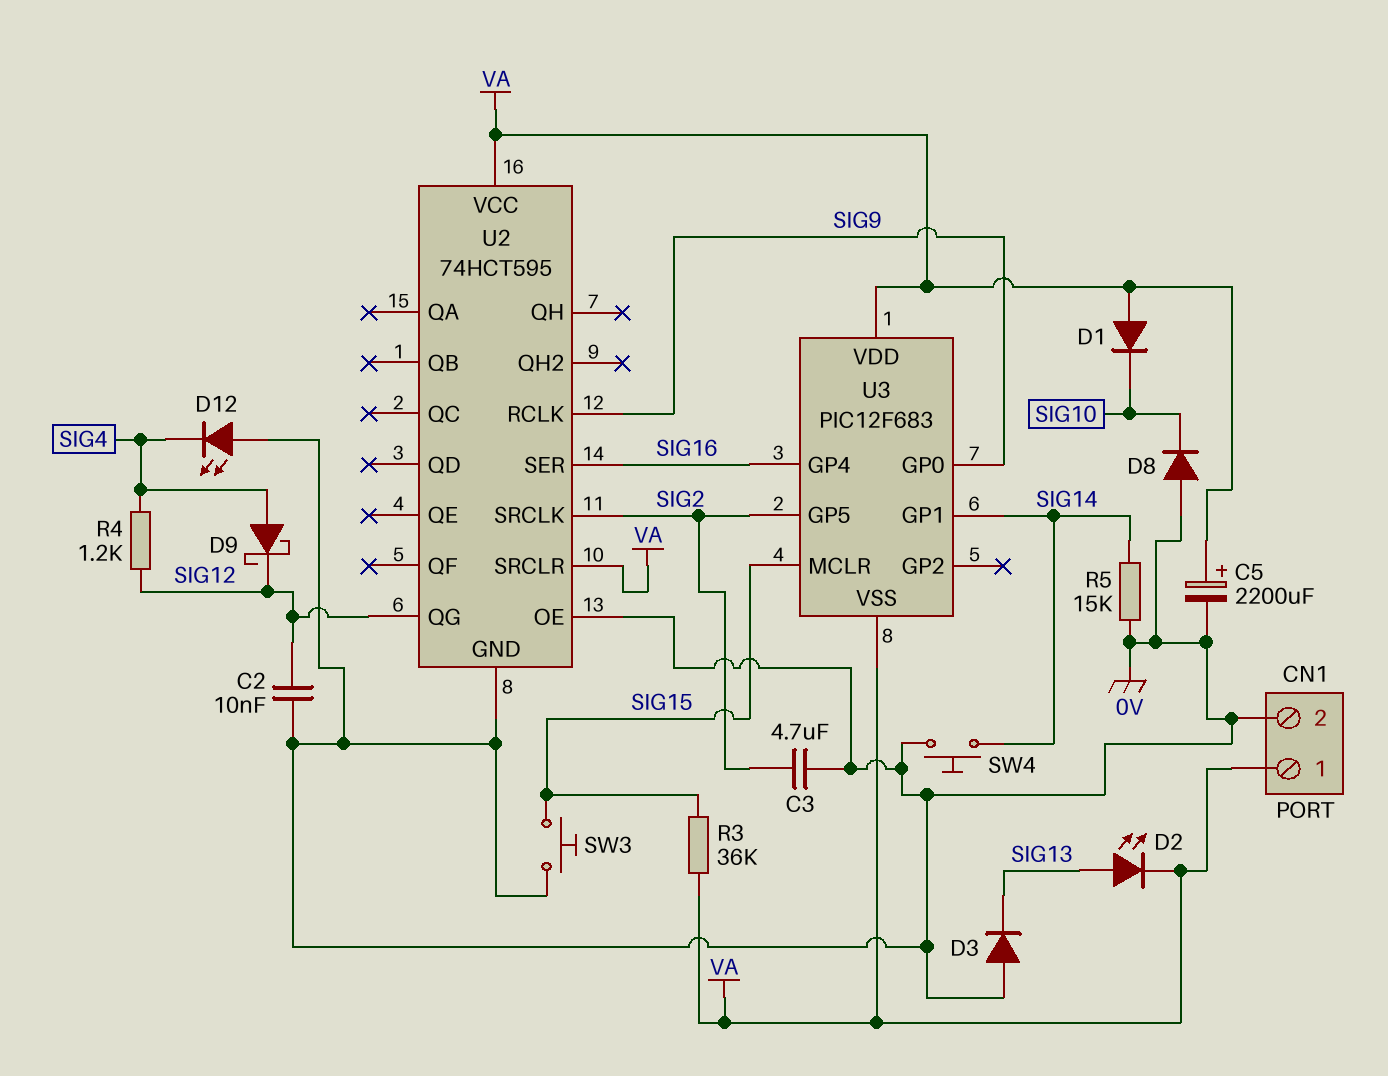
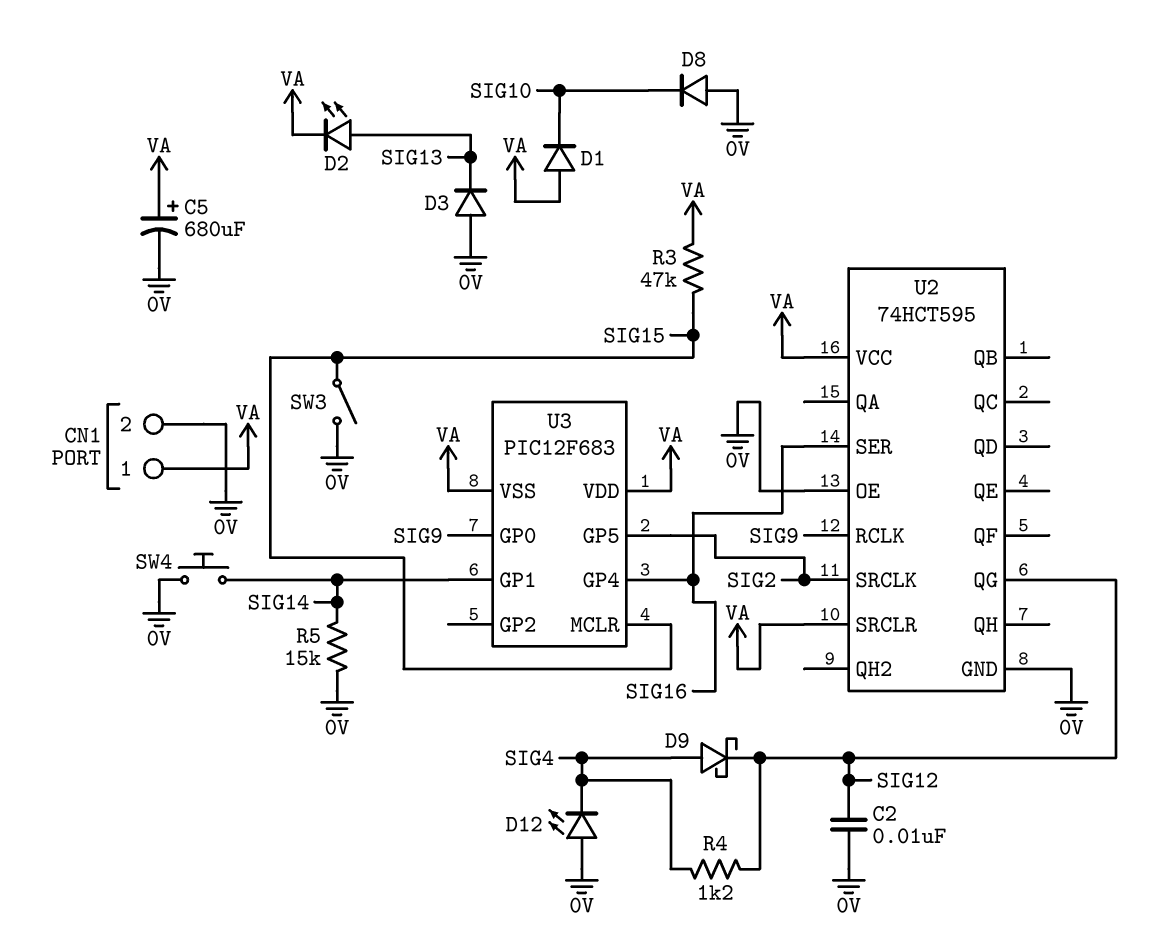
C3: 4.7uF (0V, SIG2) -> none
C5: 2200uF (plus VA, minus 0V) -> 680uF (plus VA, minus 0V)
R3: 36k (SIG15, VA) -> 47k (SIG15, VA)
SW3: button (0V, SIG15) -> switch (0V, SIG15)

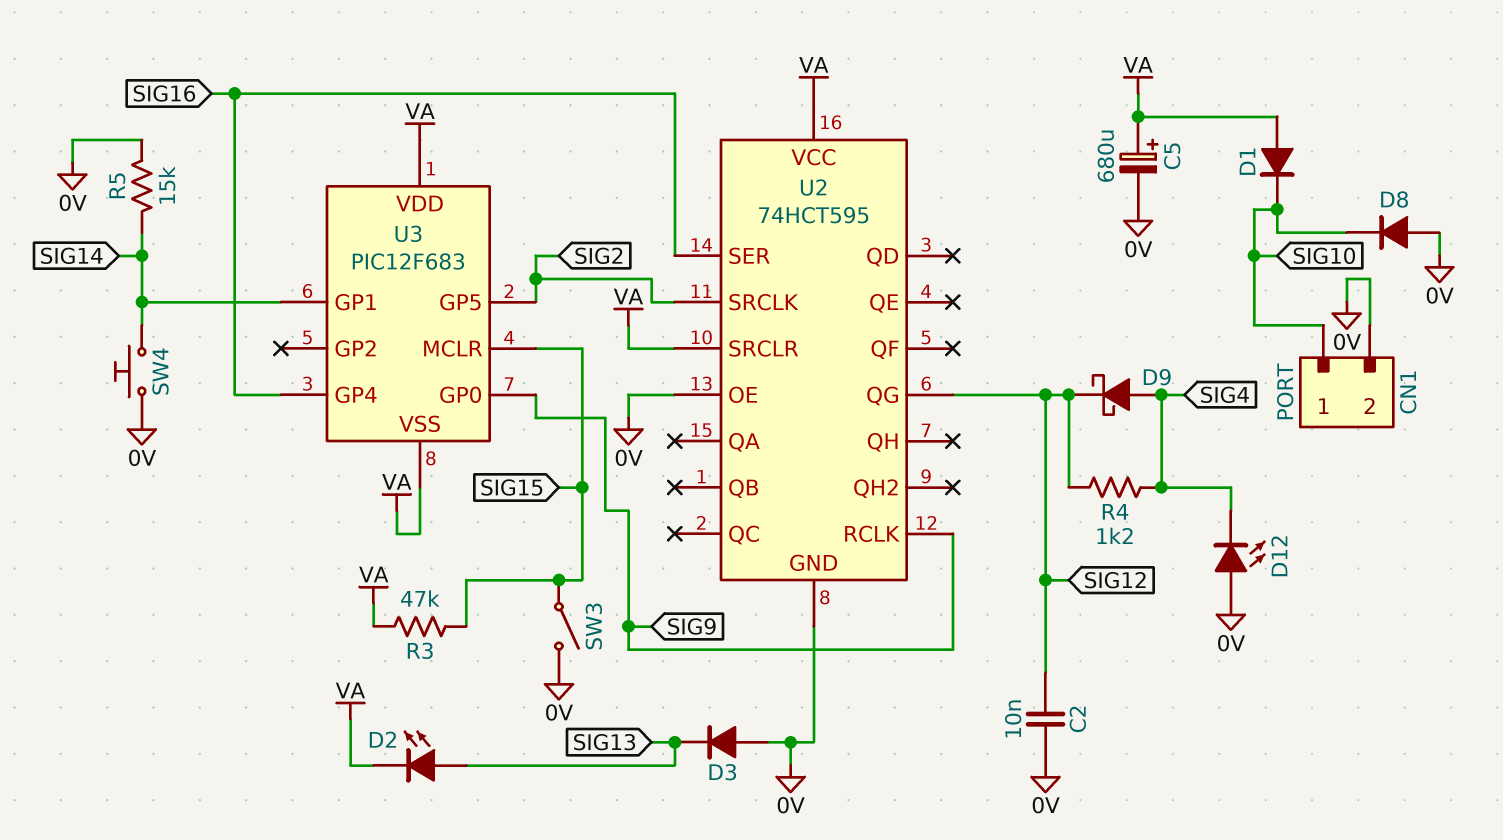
CN1 pin 1: VA -> SIG10

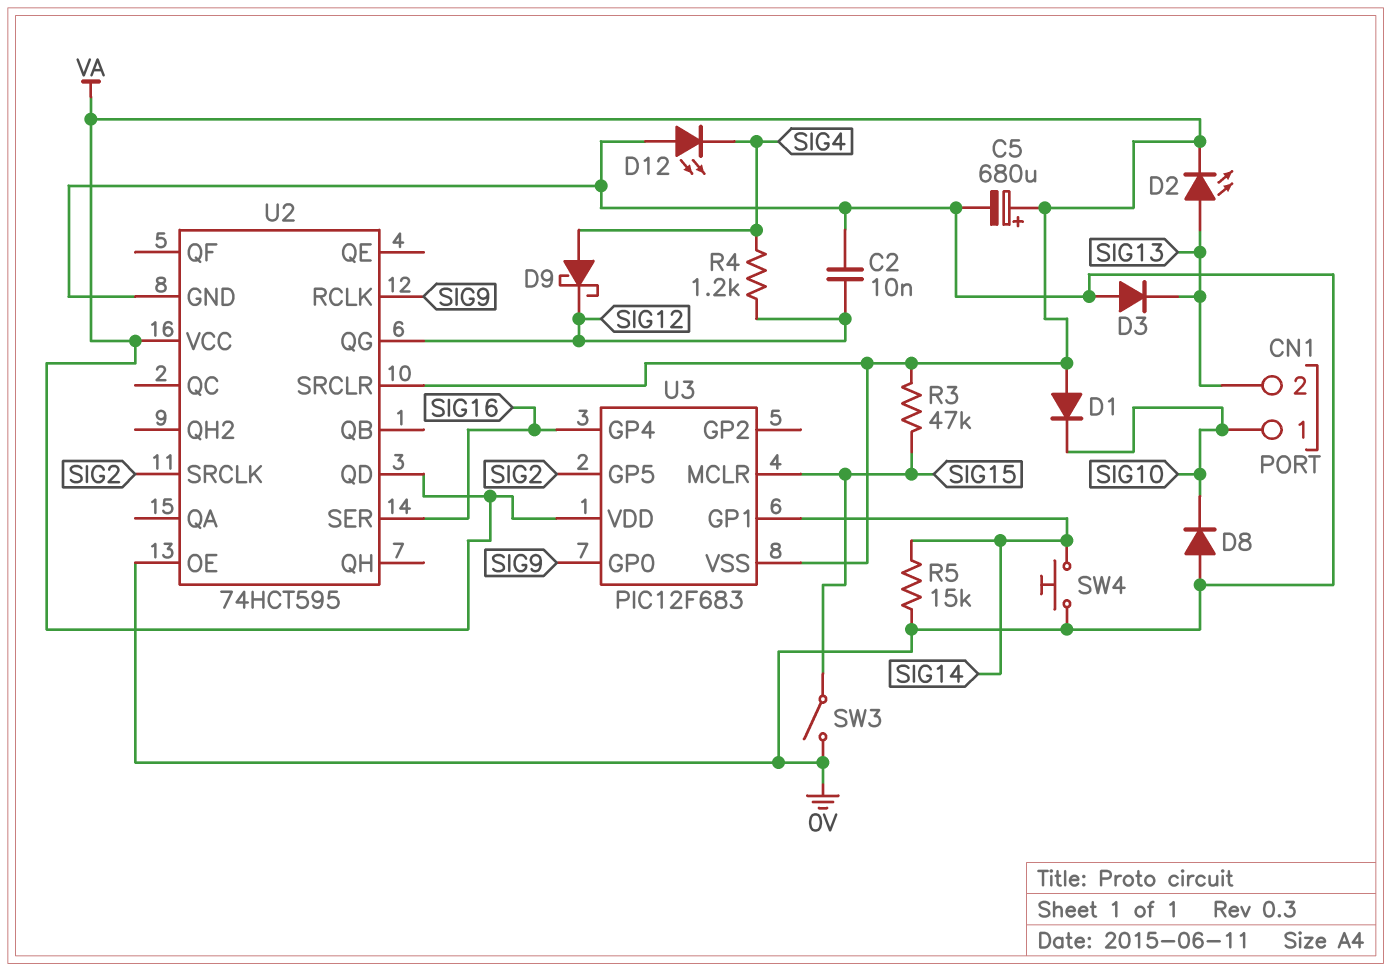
CN1 pin 2: 0V -> SIG13
U2 pin QD: none -> VA

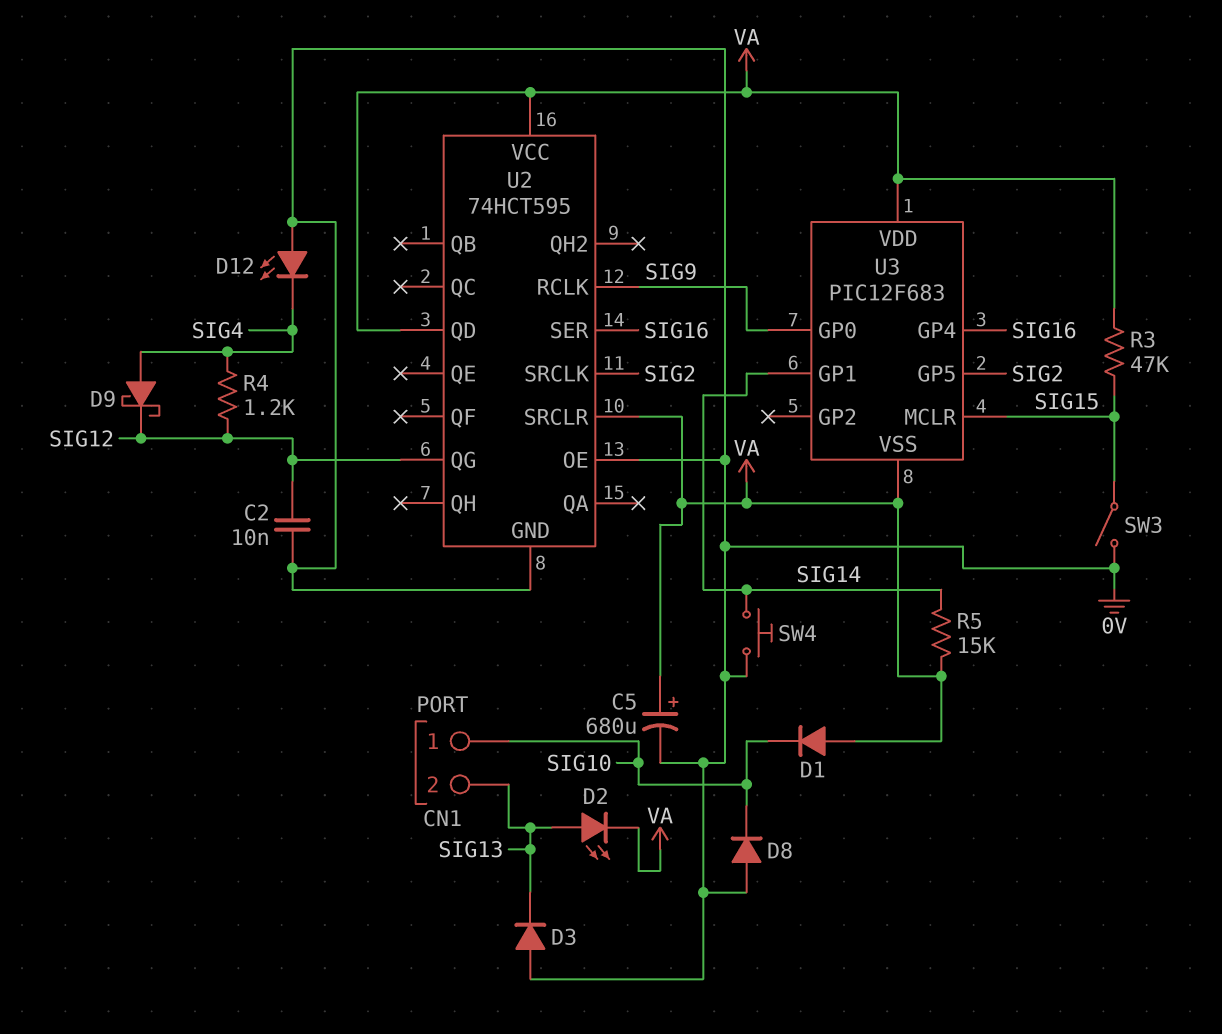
R5: 15k (0V, SIG14) -> 15k (SIG14, VA)

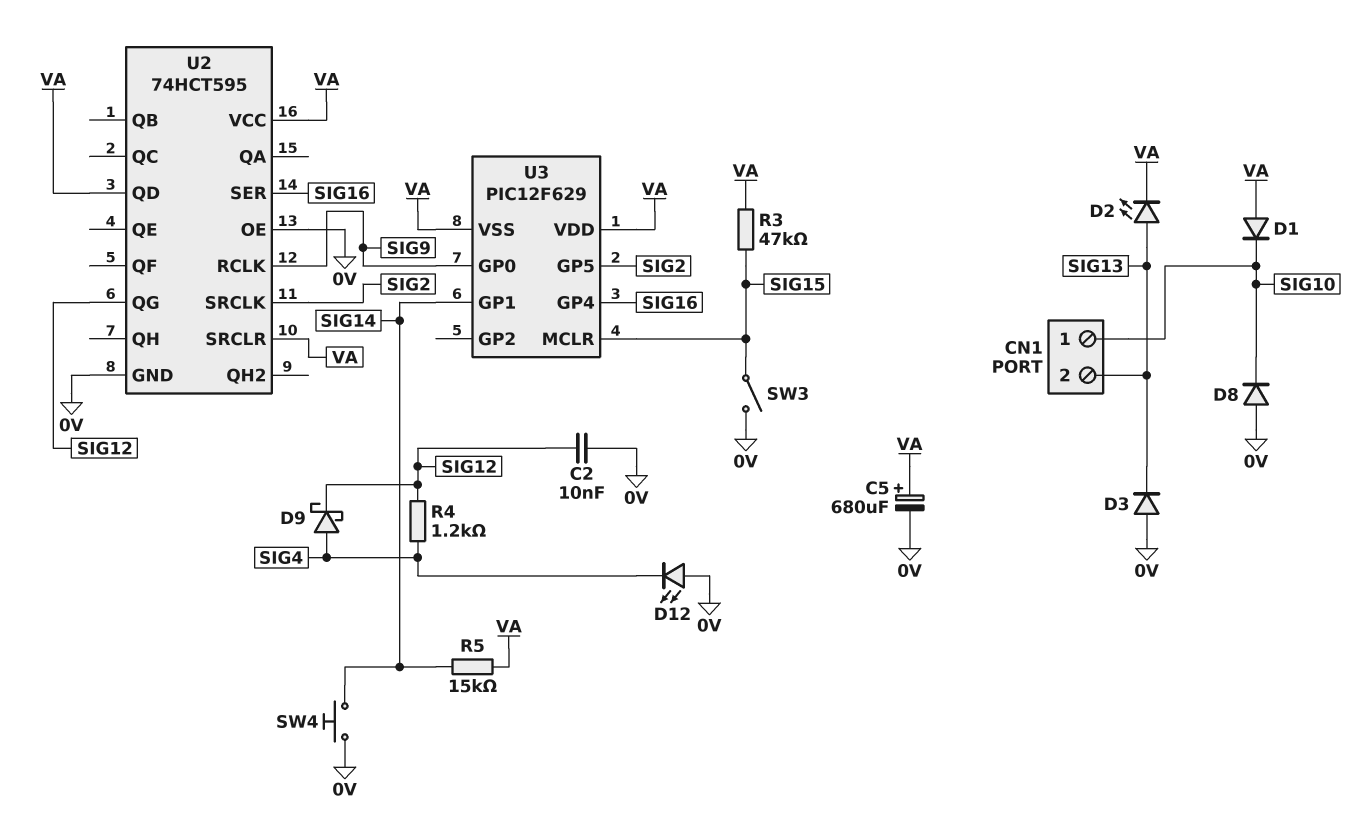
U3: PIC12F683 -> PIC12F629

